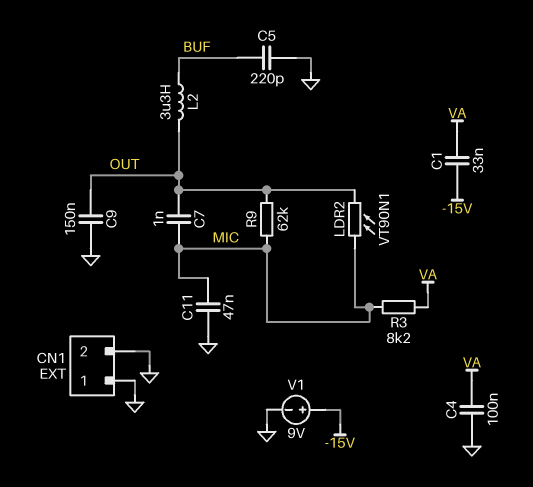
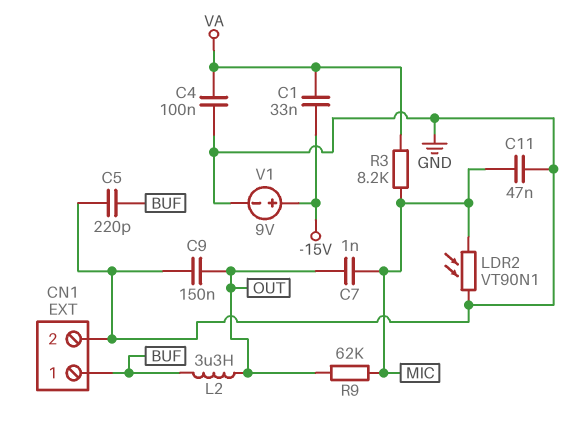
CN1 pin 1: GND -> BUF
LDR2: VT90N1 (MIC, OUT) -> VT90N1 (GND, MIC)

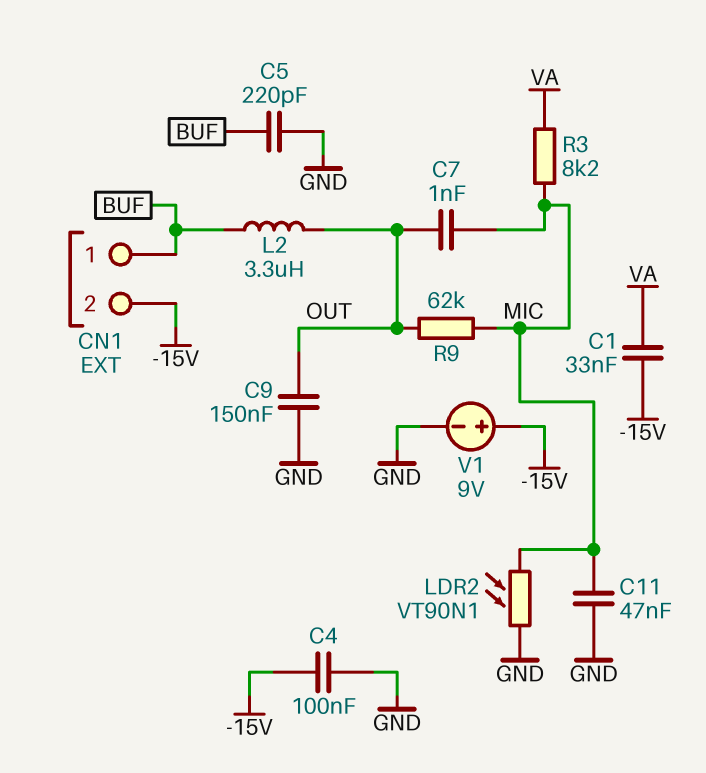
C4: 100nF (GND, VA) -> 100nF (-15V, GND)
CN1 pin 2: GND -> -15V

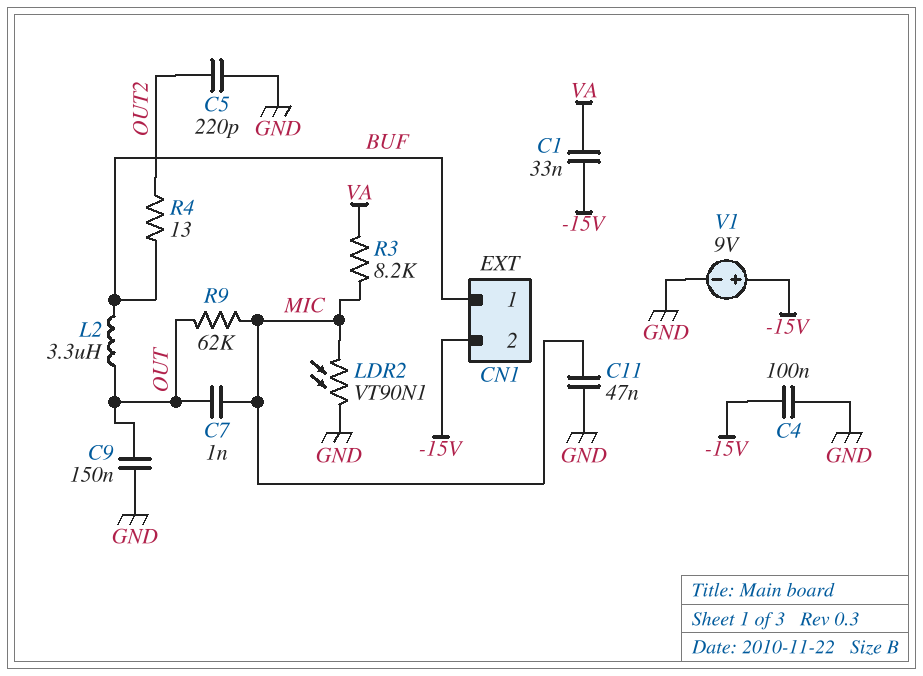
C5: 220pF (BUF, GND) -> 220pF (GND, OUT2)
R4: none -> 13 (BUF, OUT2)

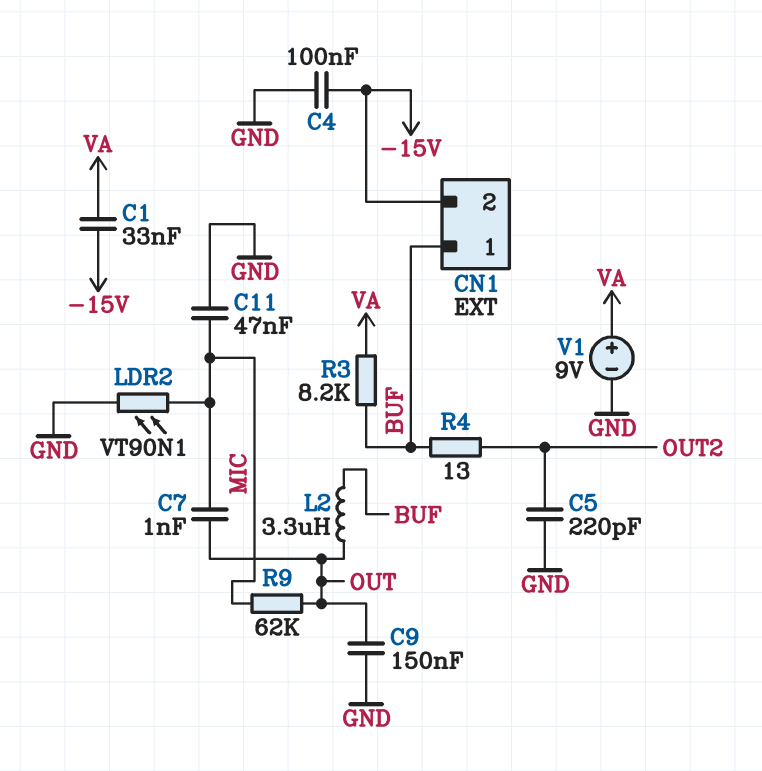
R3: 8.2k (MIC, VA) -> 8.2k (BUF, VA)
V1: 9V (plus -15V, minus GND) -> 9V (plus VA, minus GND)

